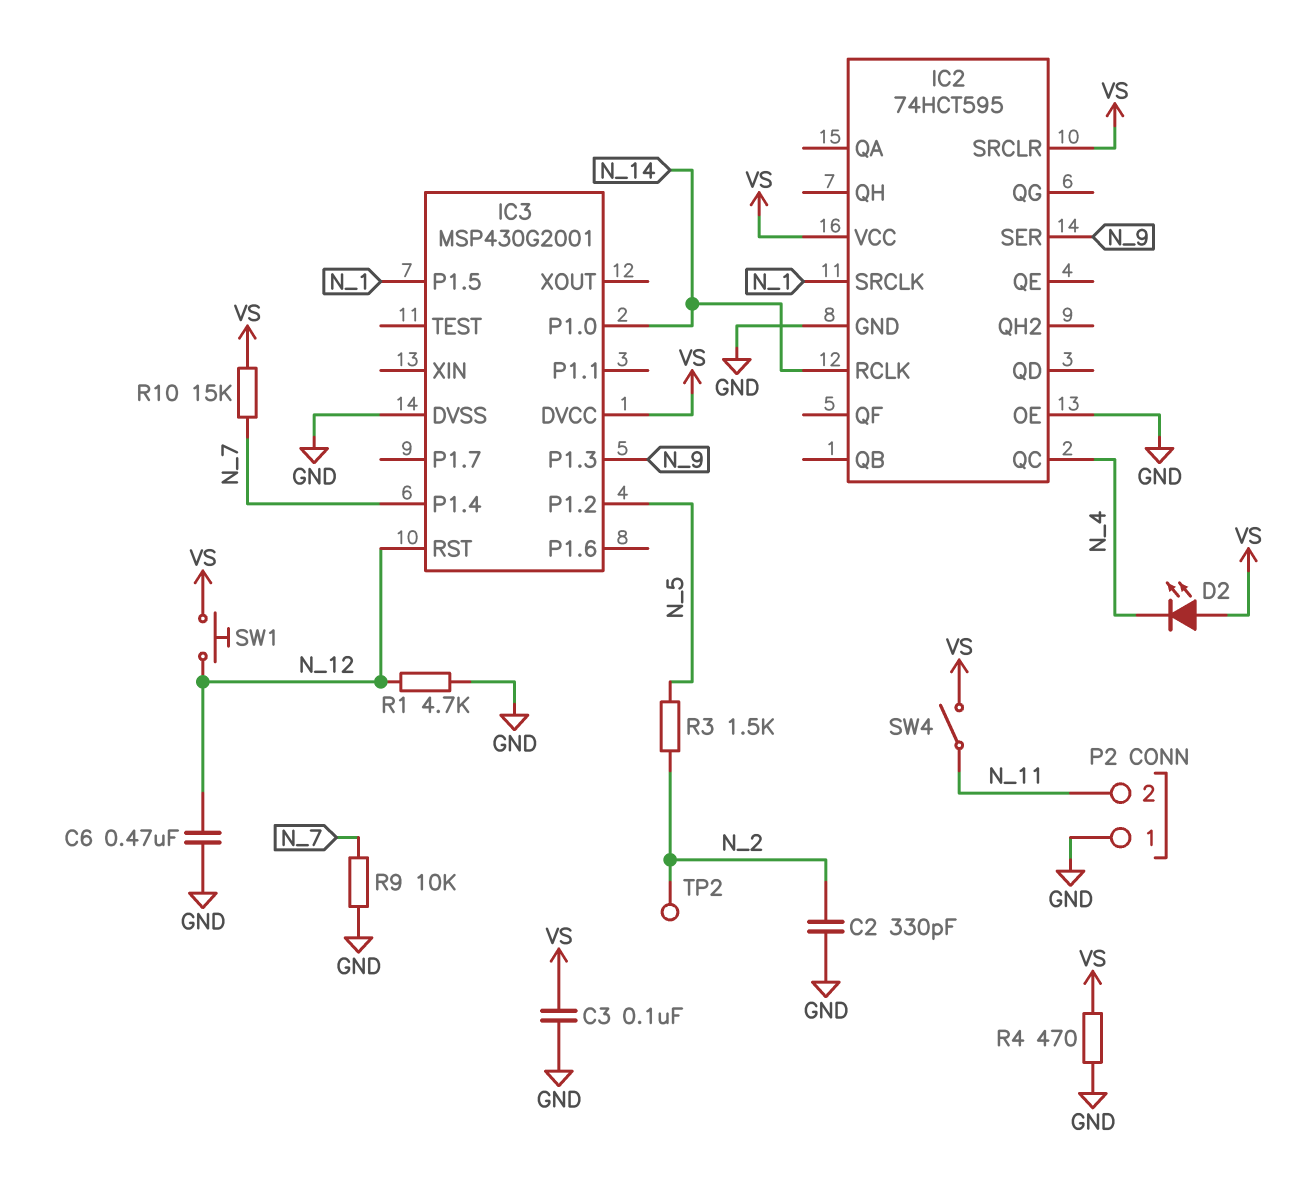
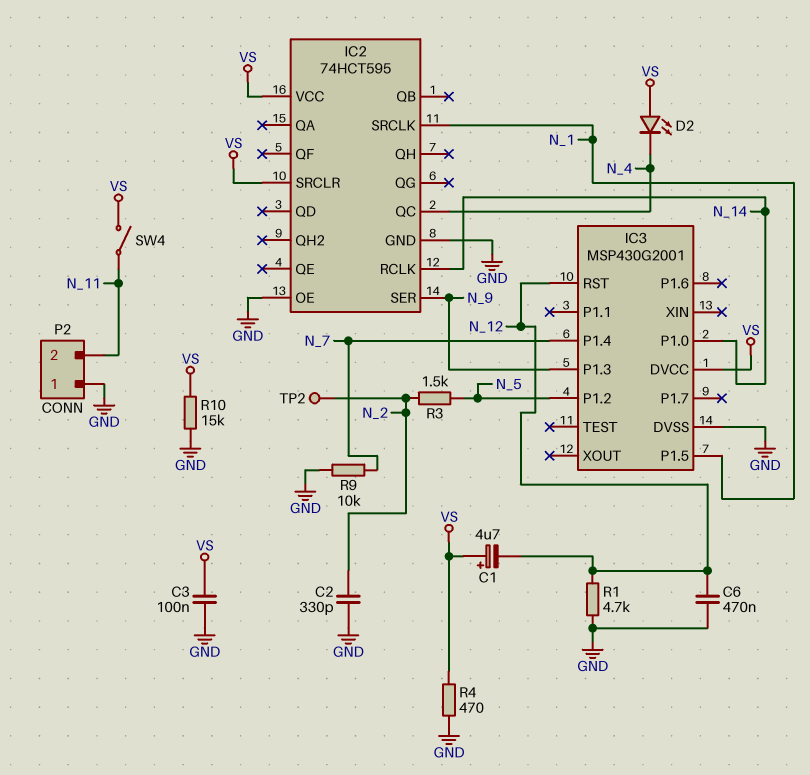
C1: none -> 4.7uF (plus VS, minus N_12)
R10: 15k (N_7, VS) -> 15k (GND, VS)
SW1: button (N_12, VS) -> none

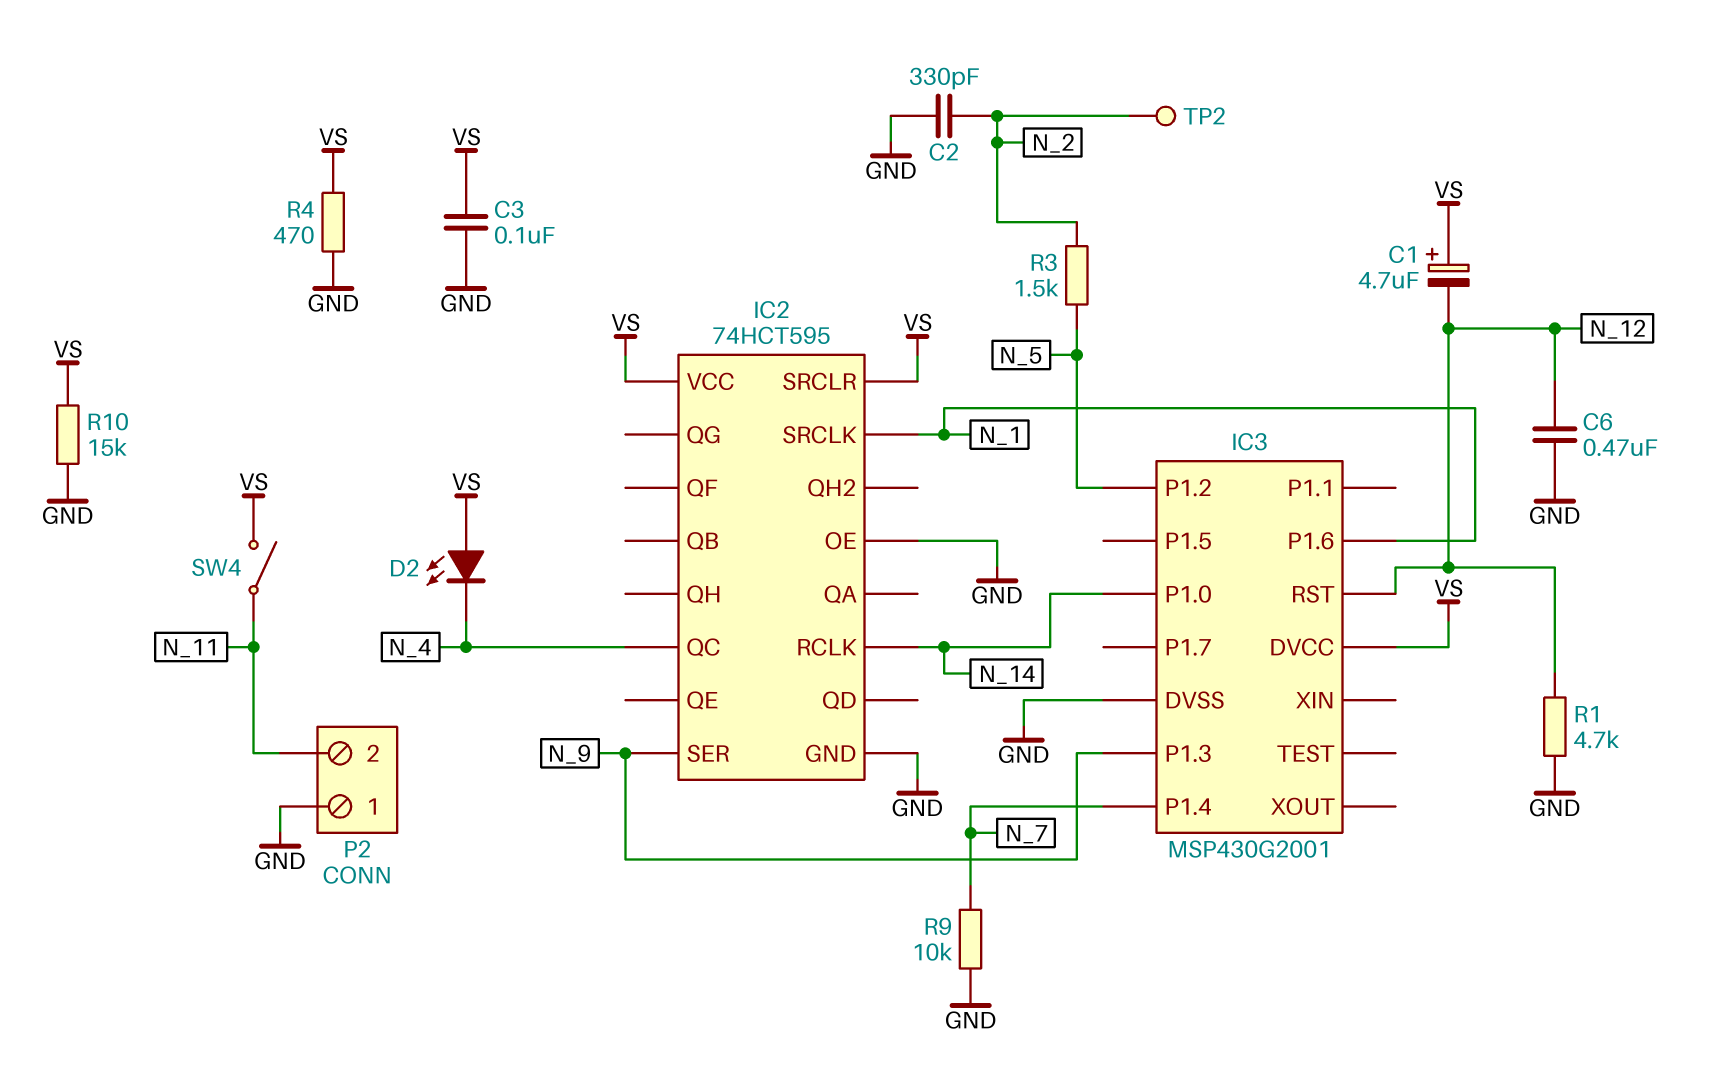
IC3 pin P1.5: N_1 -> none
IC3 pin P1.6: none -> N_1

